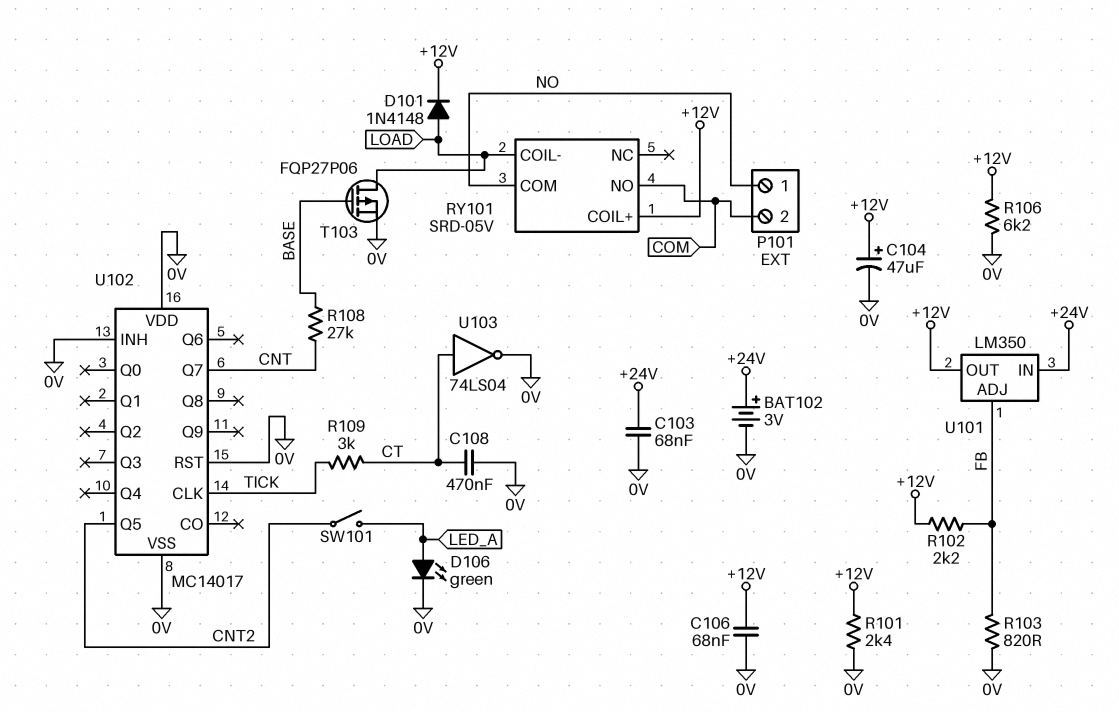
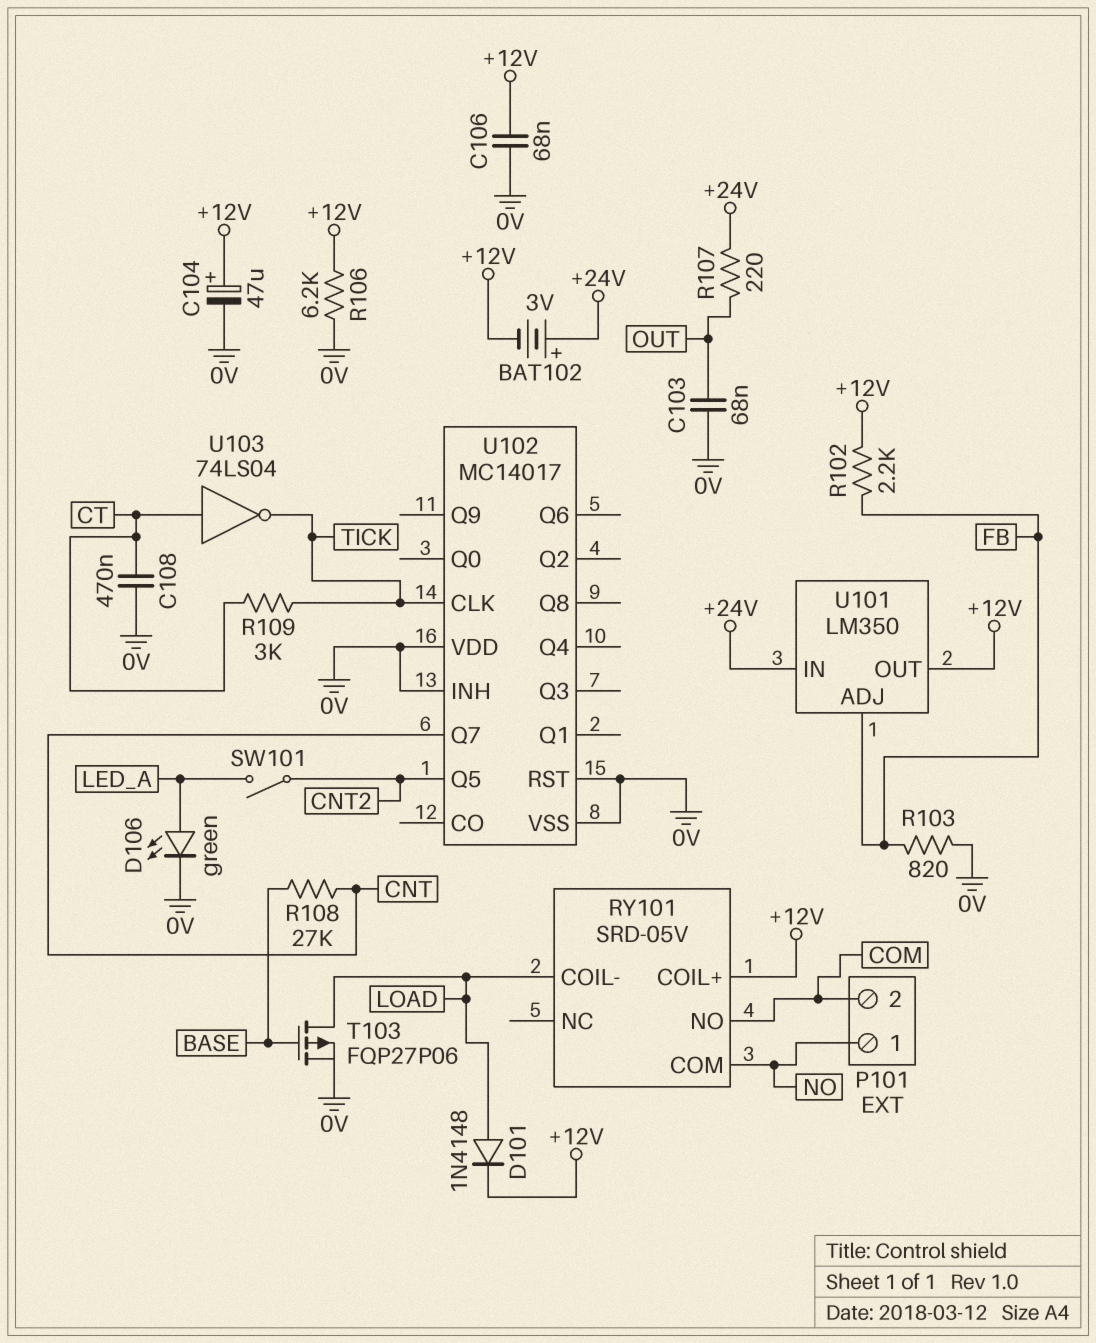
BAT102: 3V (plus +24V, minus 0V) -> 3V (plus +24V, minus +12V)
C103: 68nF (+24V, 0V) -> 68nF (0V, OUT)
R101: 2.4k (+12V, 0V) -> none
R107: none -> 220 (+24V, OUT)
U103: NOT 74LS04 (in CT, out 0V) -> NOT 74LS04 (in CT, out TICK)

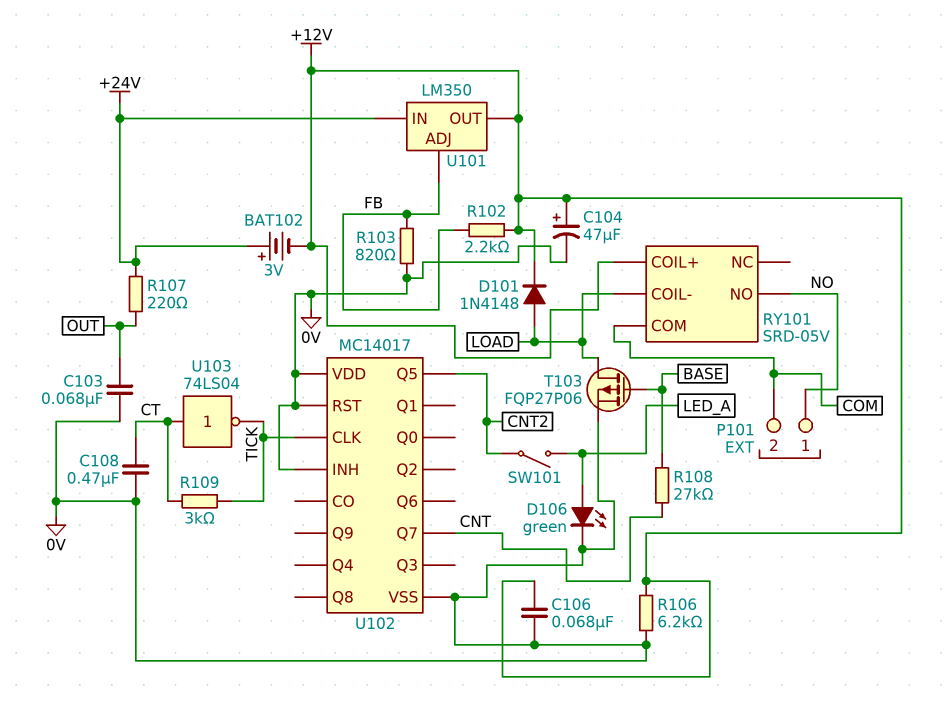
RY101 pin COM: NO -> COM
RY101 pin NO: COM -> NO

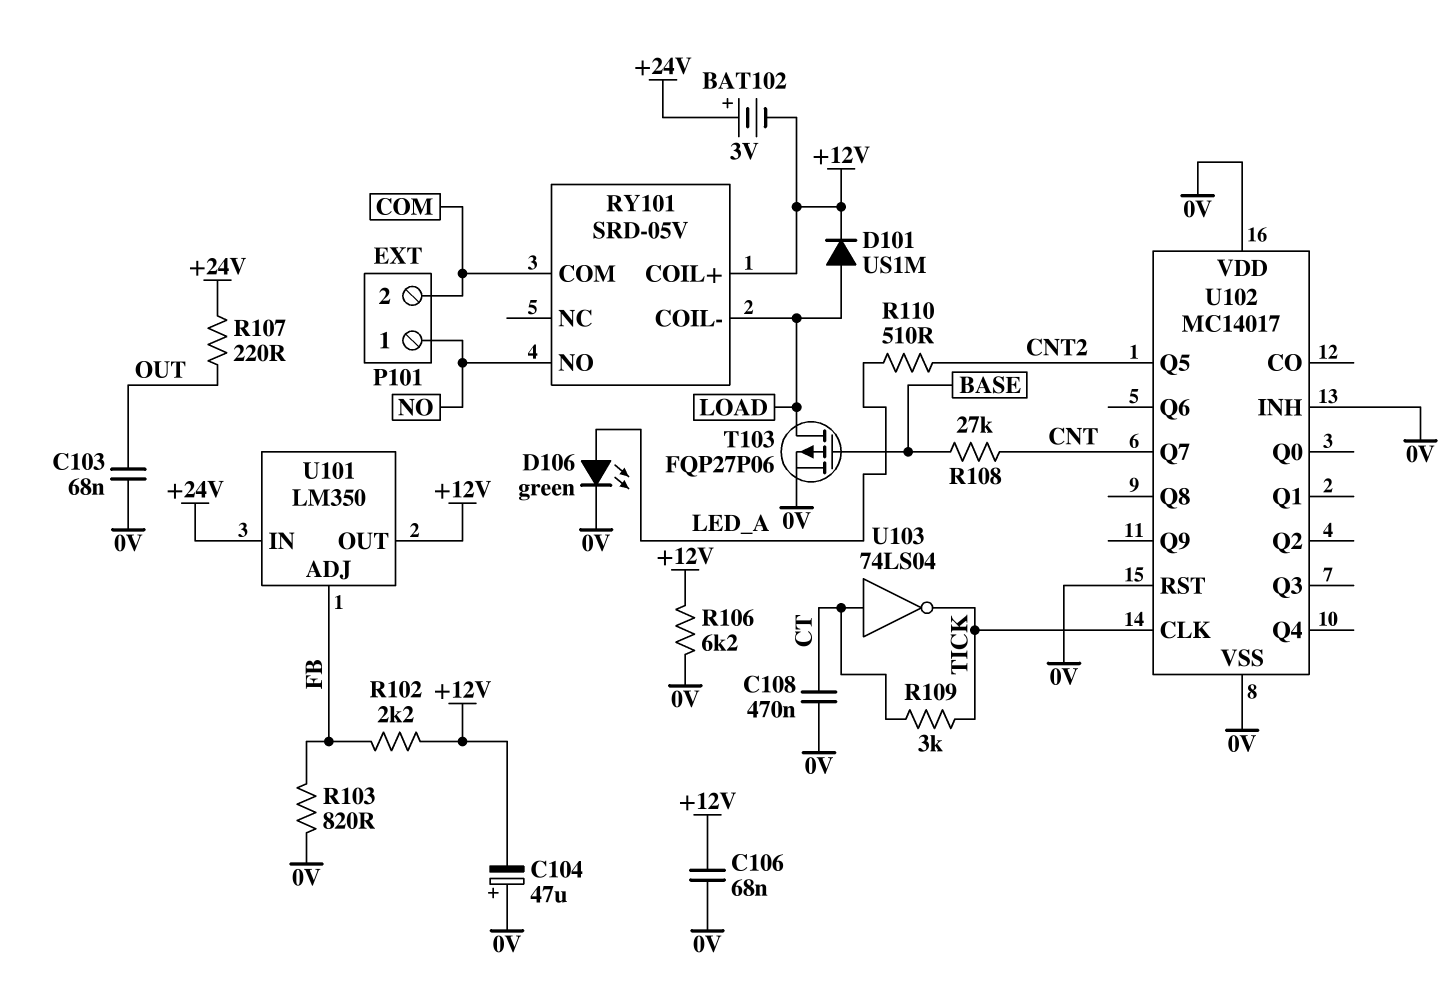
C104: 47uF (plus +12V, minus 0V) -> 47uF (plus 0V, minus +12V)
D101: diode 1N4148 (A LOAD, K +12V) -> diode US1M (A LOAD, K +12V)
R110: none -> 510 (CNT2, LED_A)
SW101: switch (CNT2, LED_A) -> none

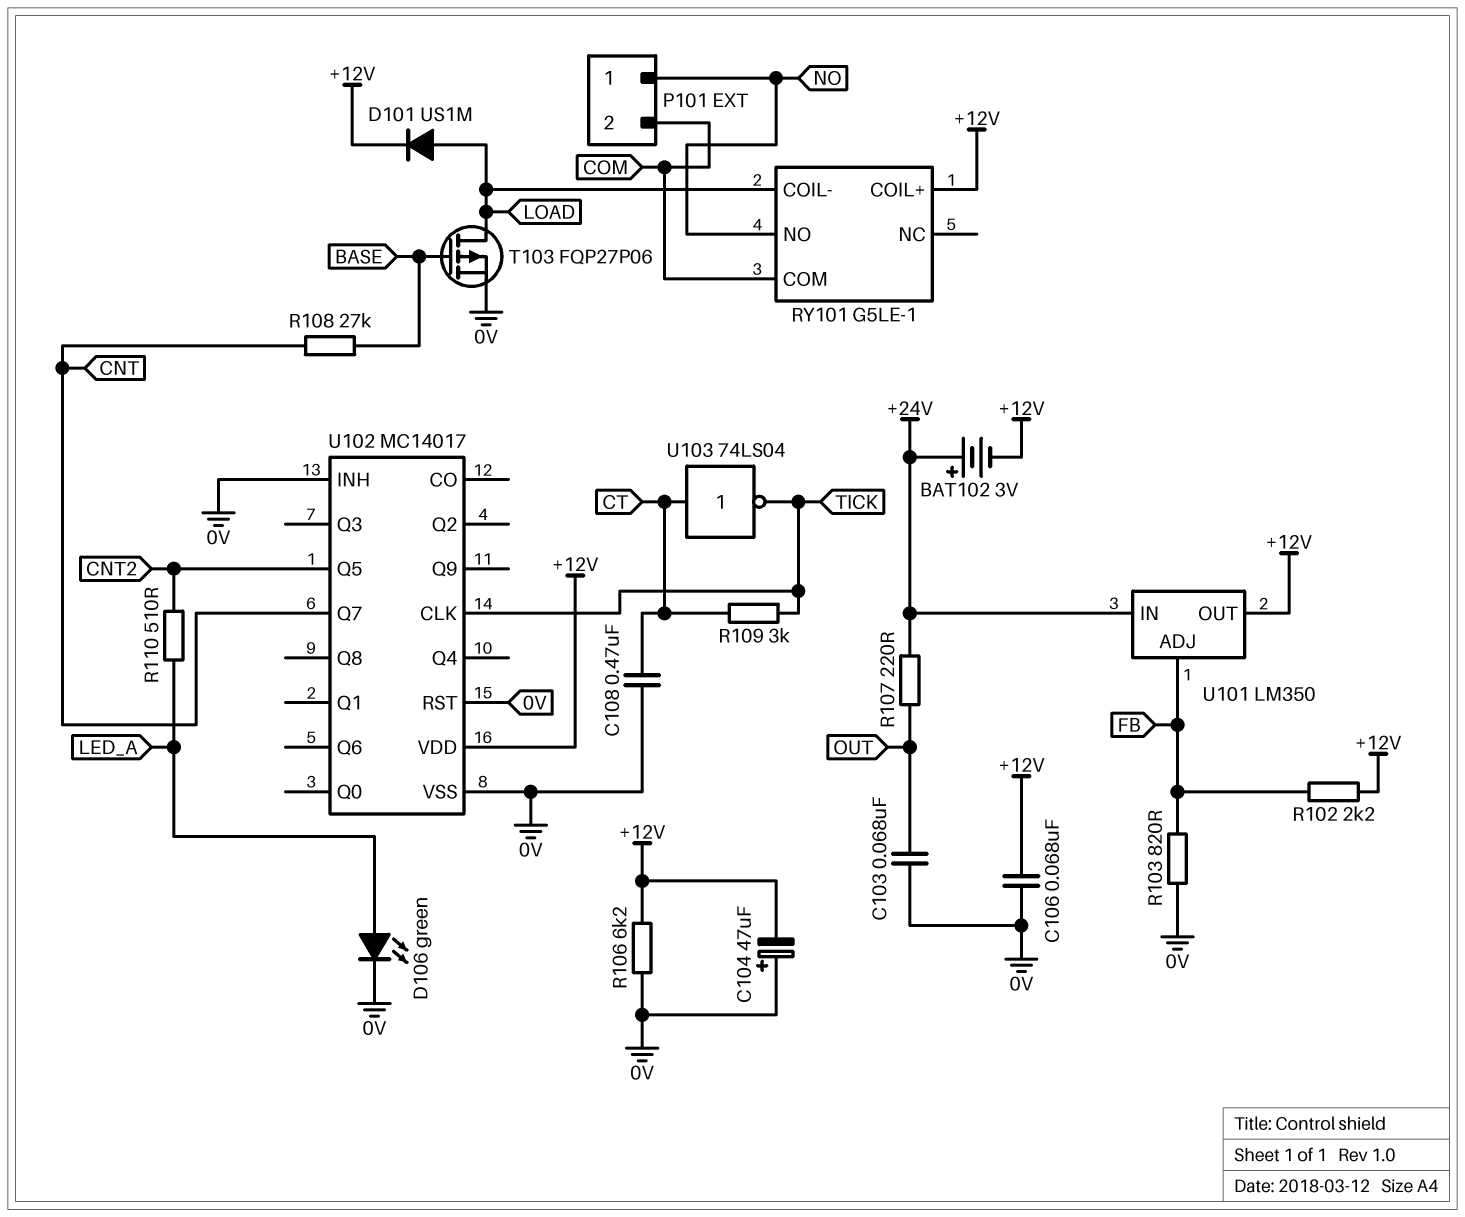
RY101: SRD-05V -> G5LE-1
U102 pin VDD: 0V -> +12V

